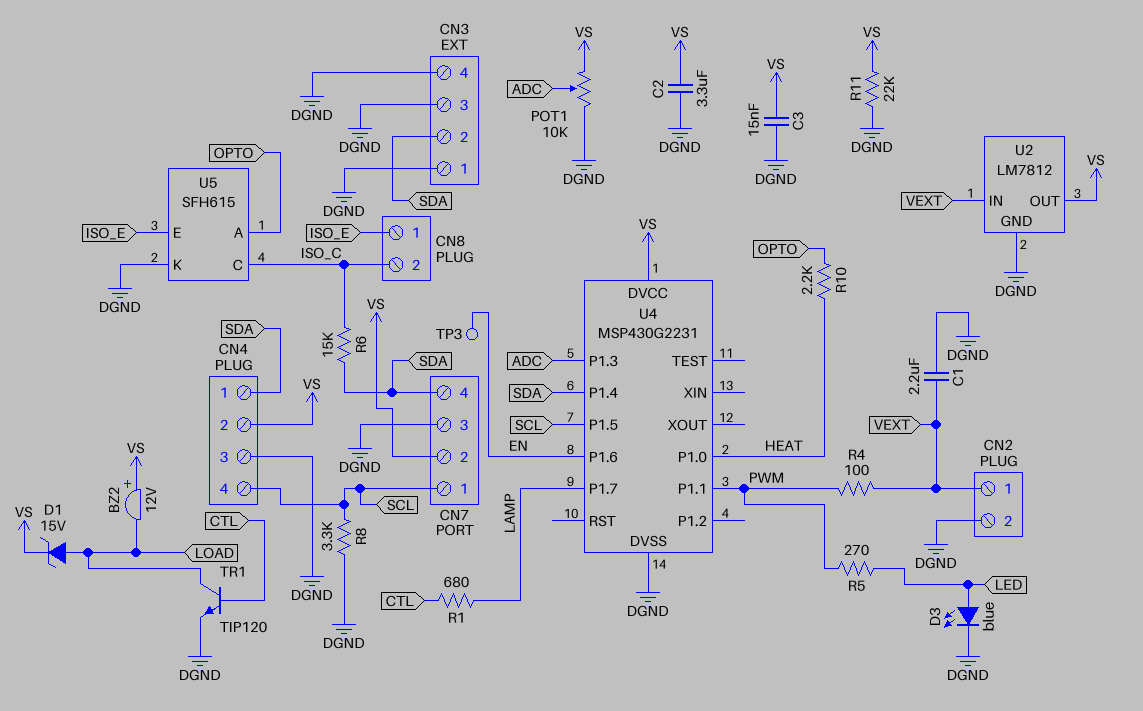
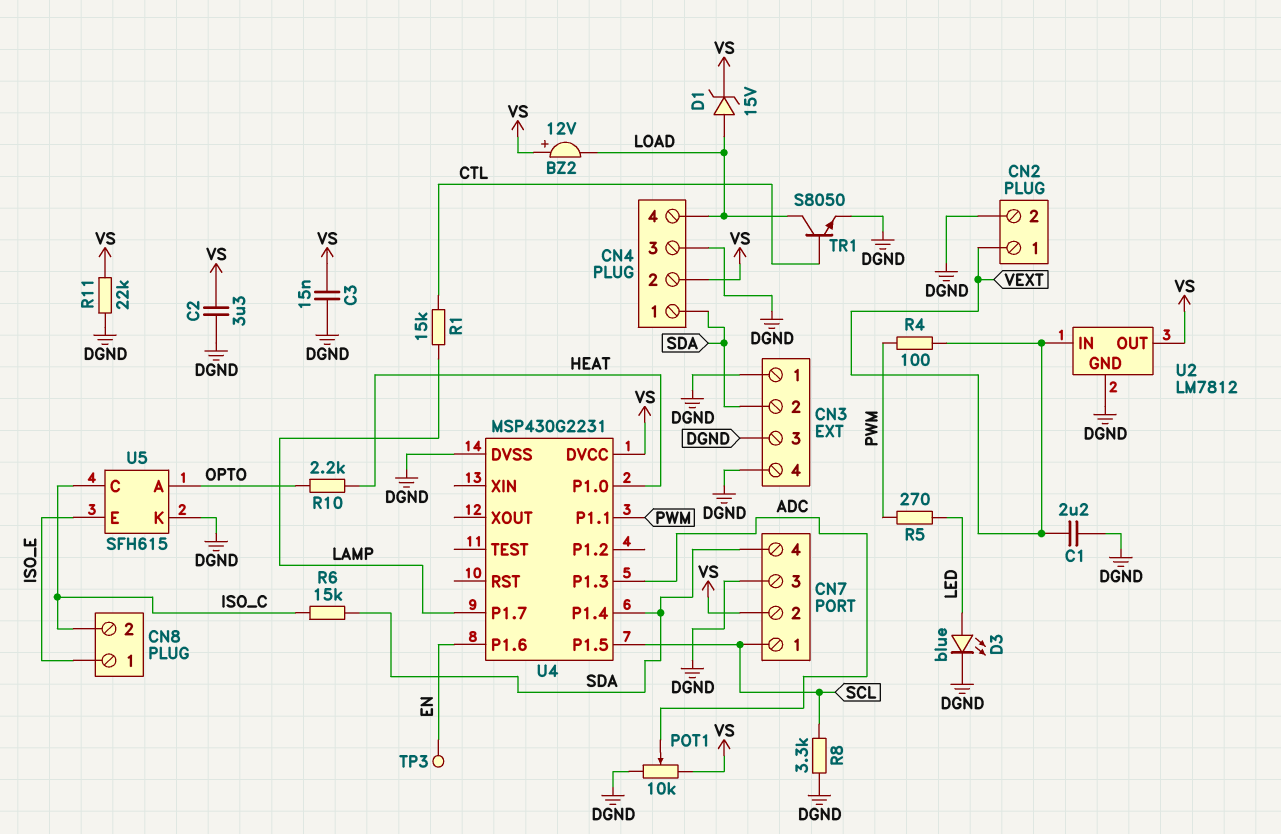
CN4 pin 4: SCL -> LOAD
R1: 680 (CTL, LAMP) -> 15k (CTL, LAMP)
TR1: NPN TIP120 (B CTL, C LOAD, E DGND) -> NPN S8050 (B CTL, C LOAD, E DGND)

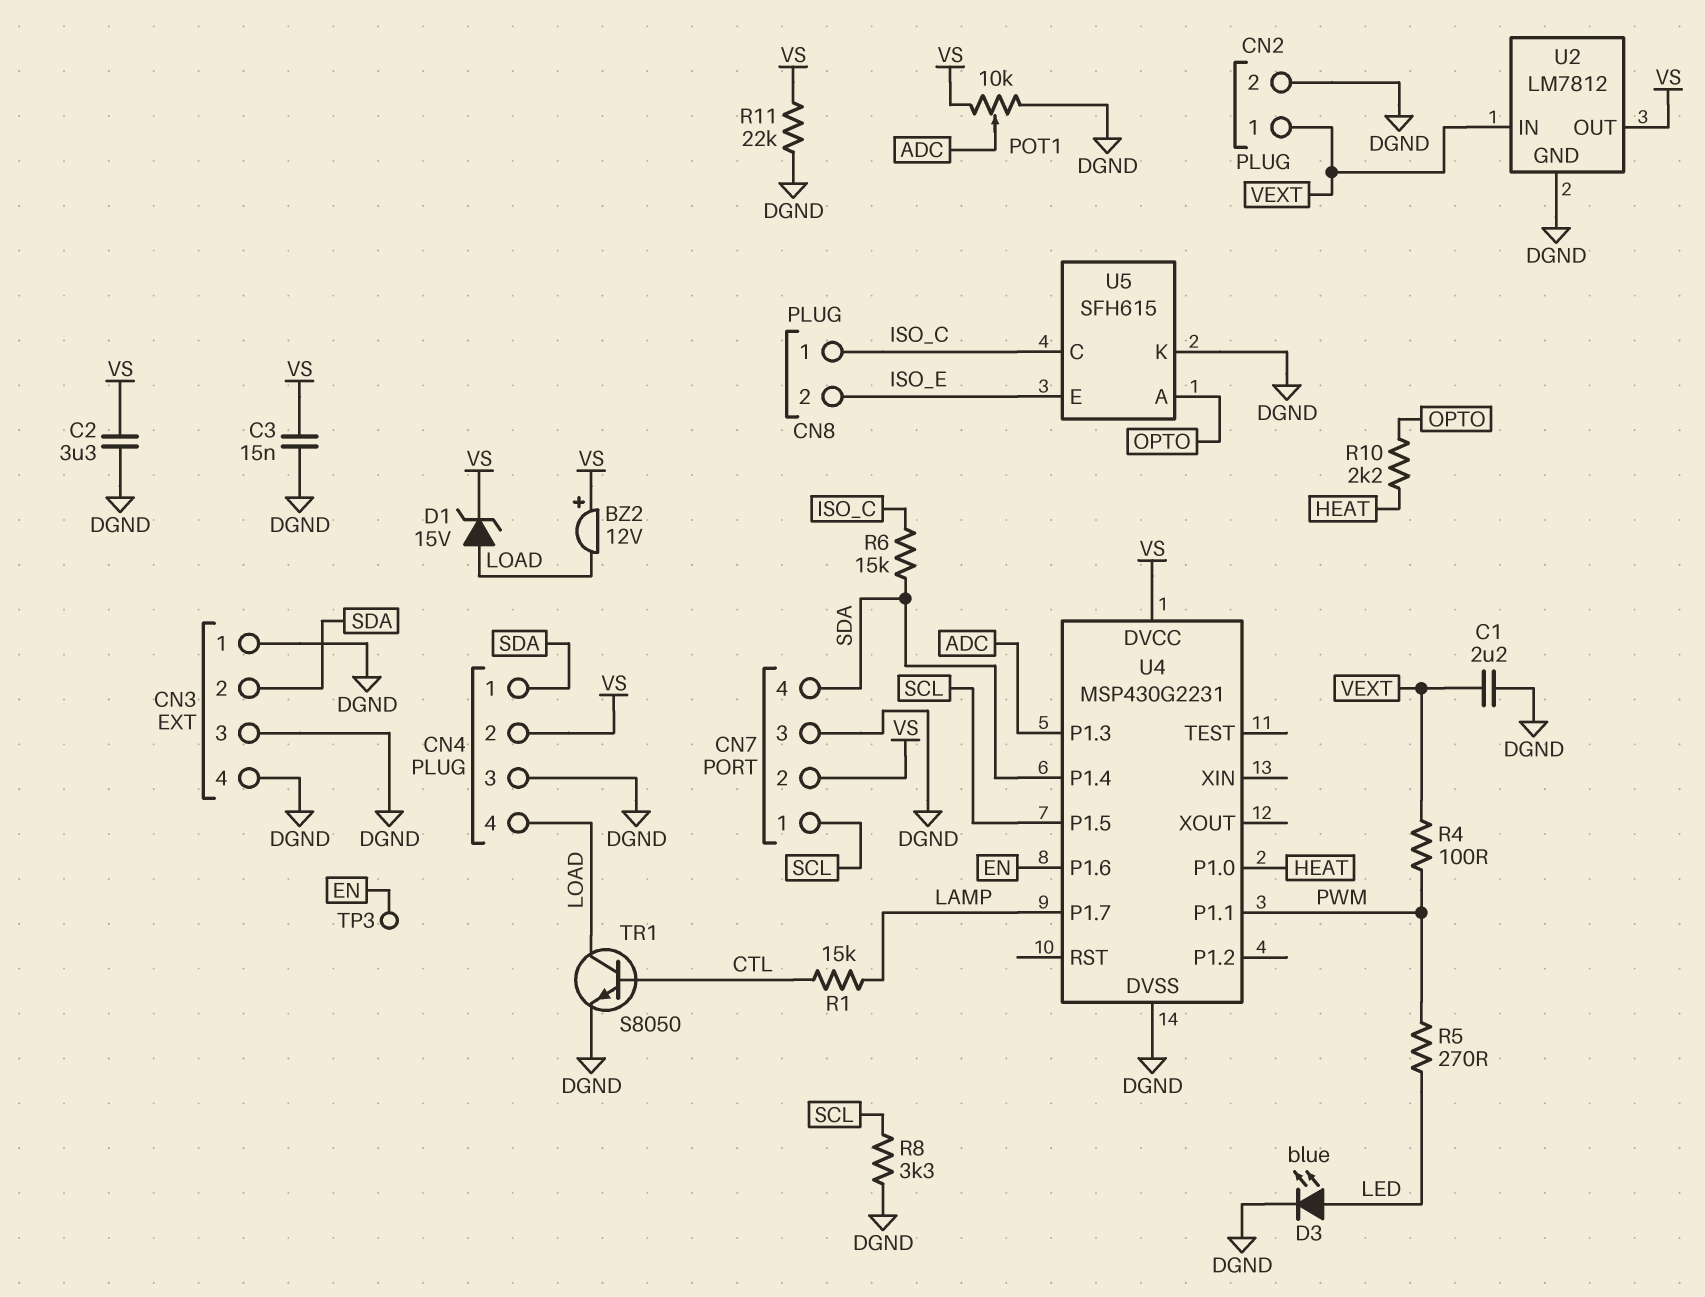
CN8 pin 1: ISO_E -> ISO_C
CN8 pin 2: ISO_C -> ISO_E

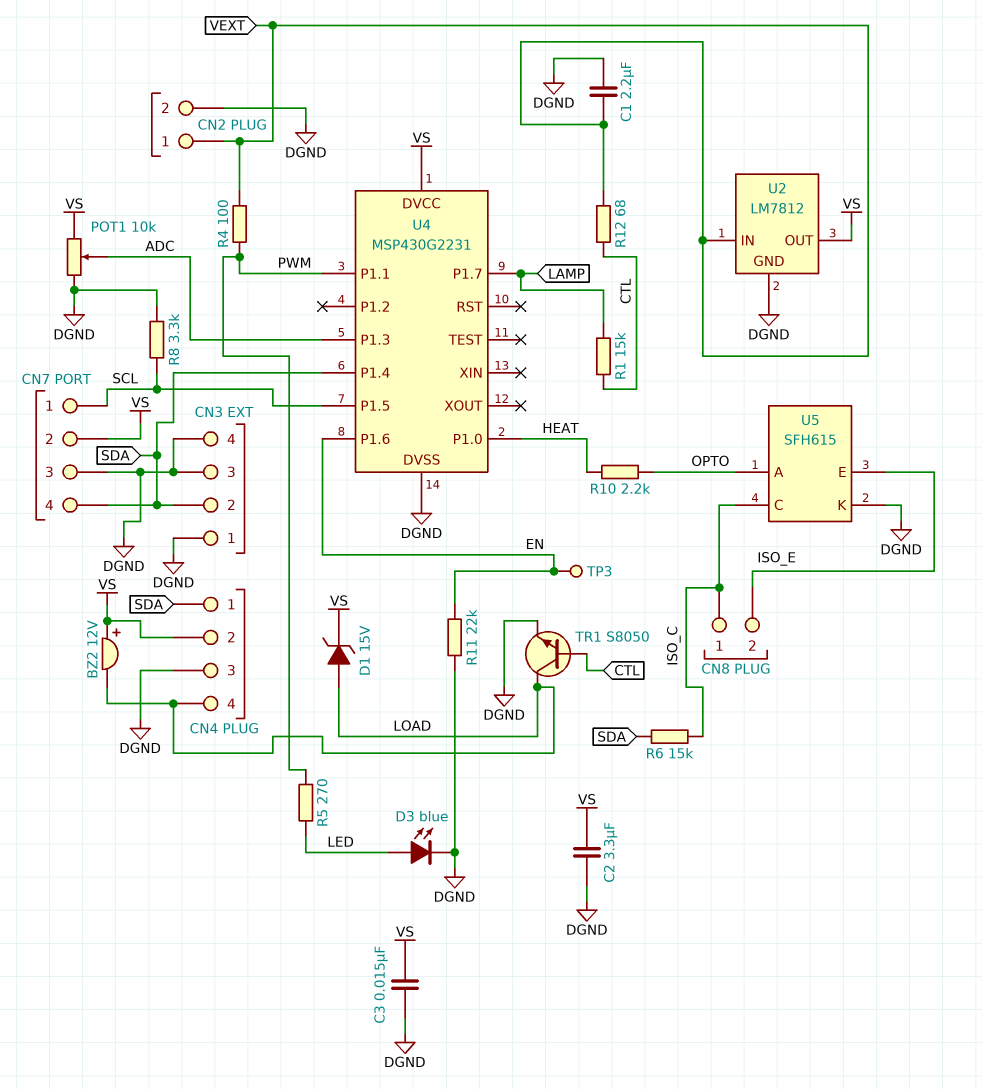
R11: 22k (DGND, VS) -> 22k (DGND, EN)
R12: none -> 68 (CTL, VEXT)

